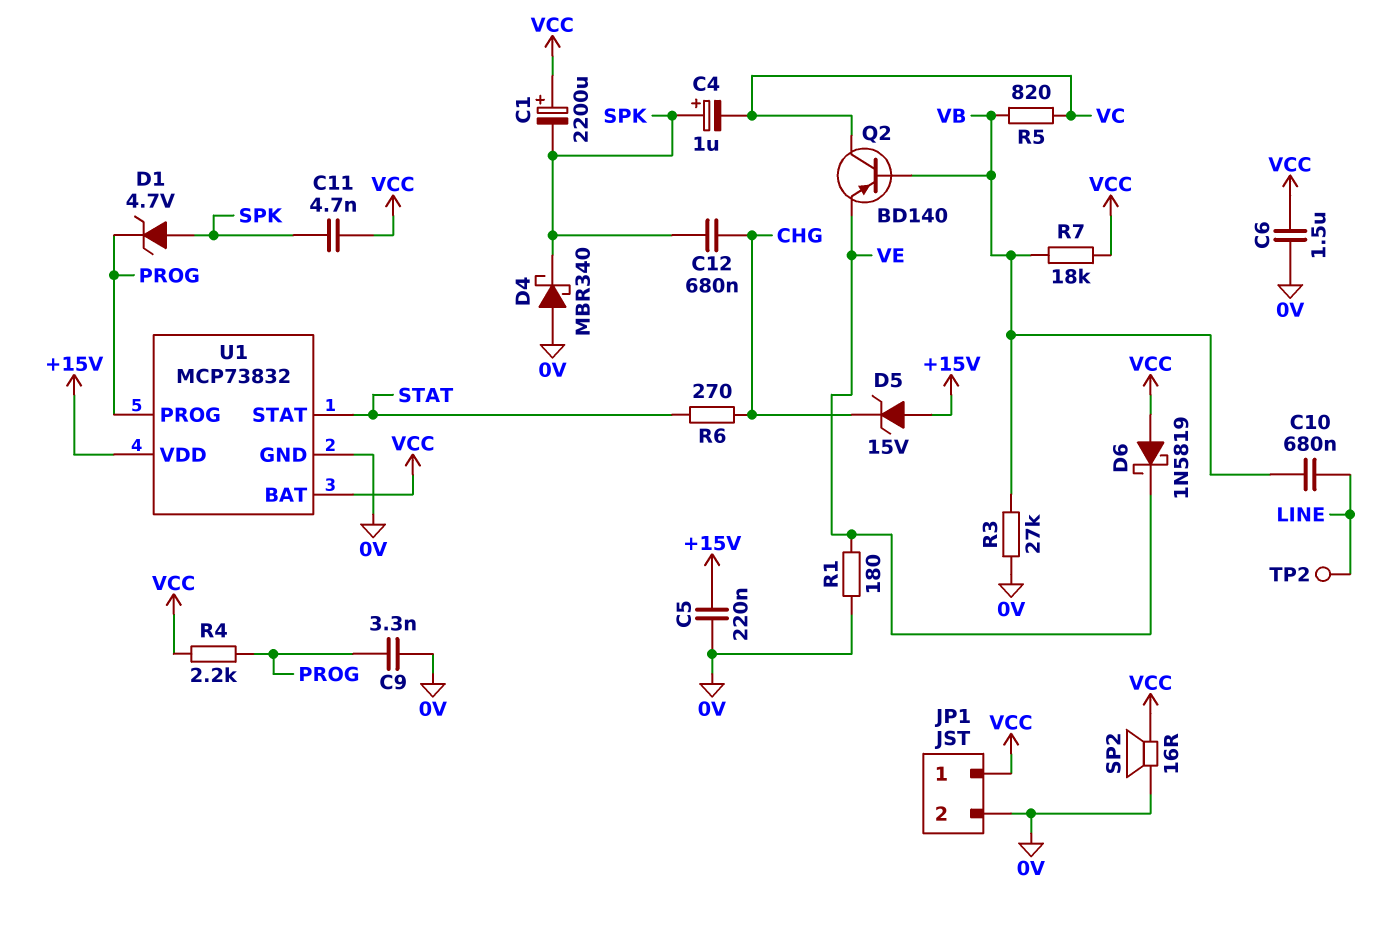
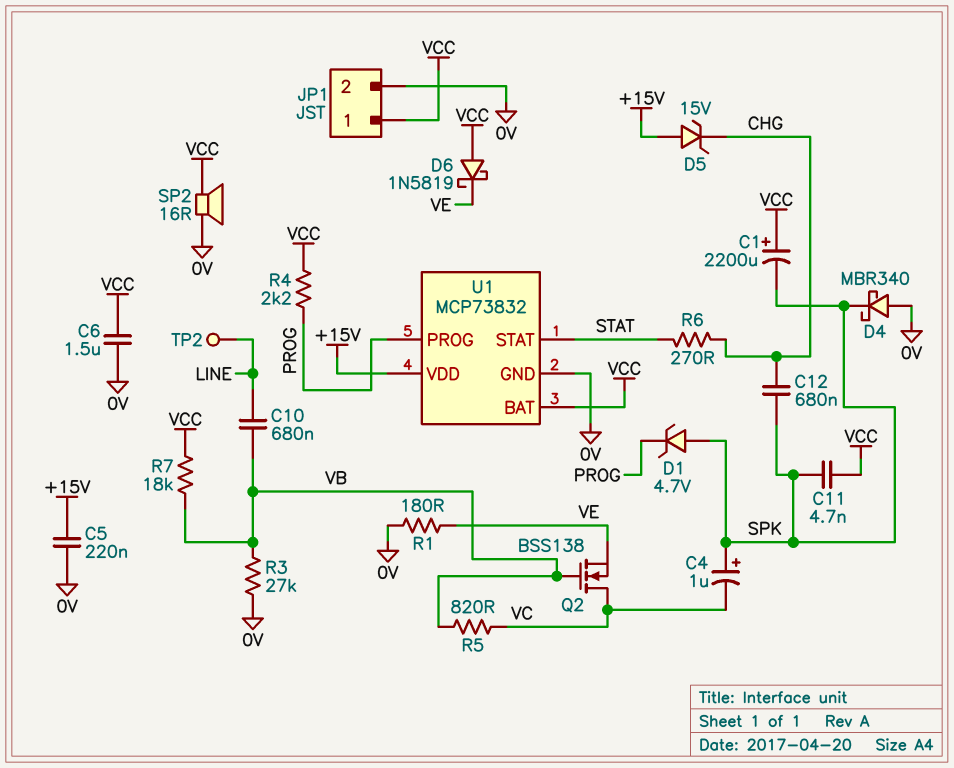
C9: 3.3nF (0V, PROG) -> none
Q2: PNP BD140 (B VB, C VC, E VE) -> NMOS BSS138 (G VB, D VC, S VE)

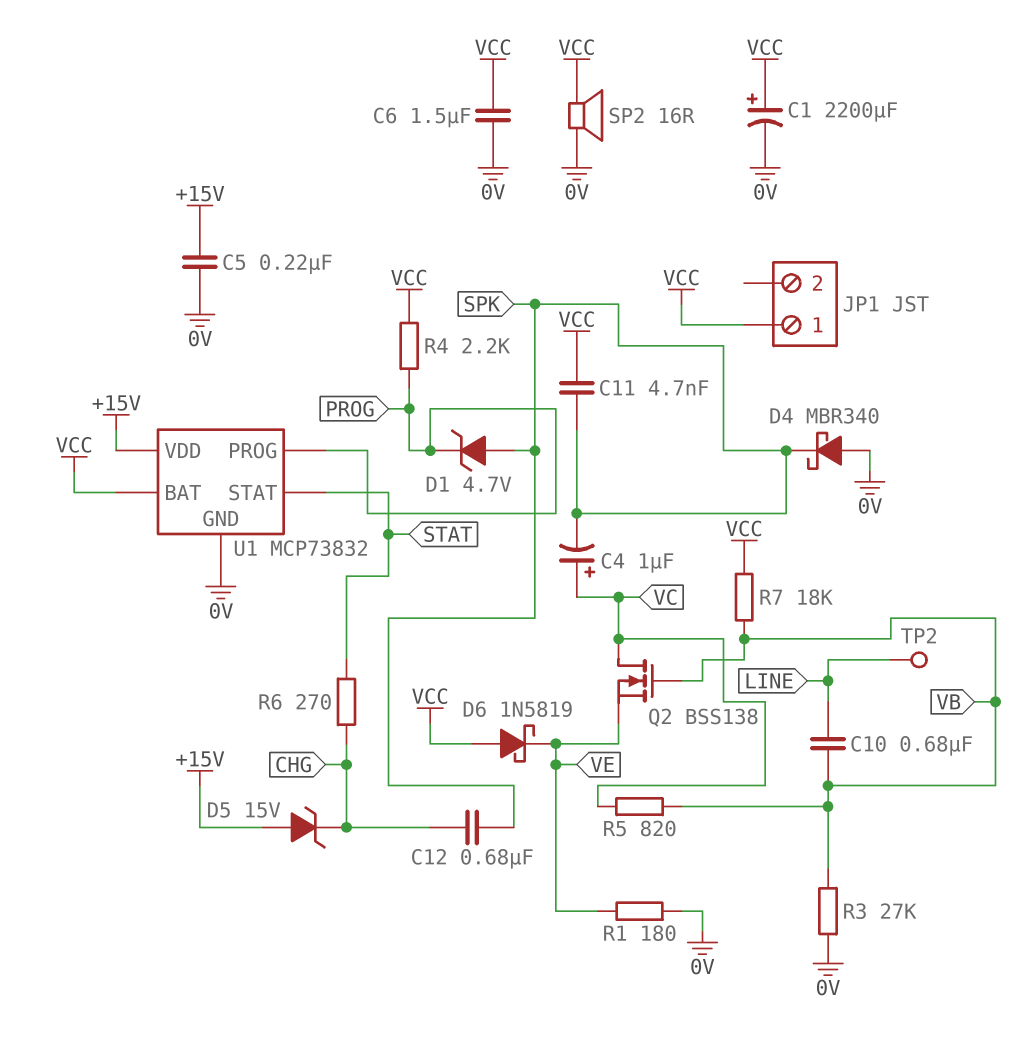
C1: 2200uF (plus VCC, minus SPK) -> 2200uF (plus VCC, minus 0V)
C4: 1uF (plus SPK, minus VC) -> 1uF (plus VC, minus SPK)
JP1 pin 2: 0V -> none

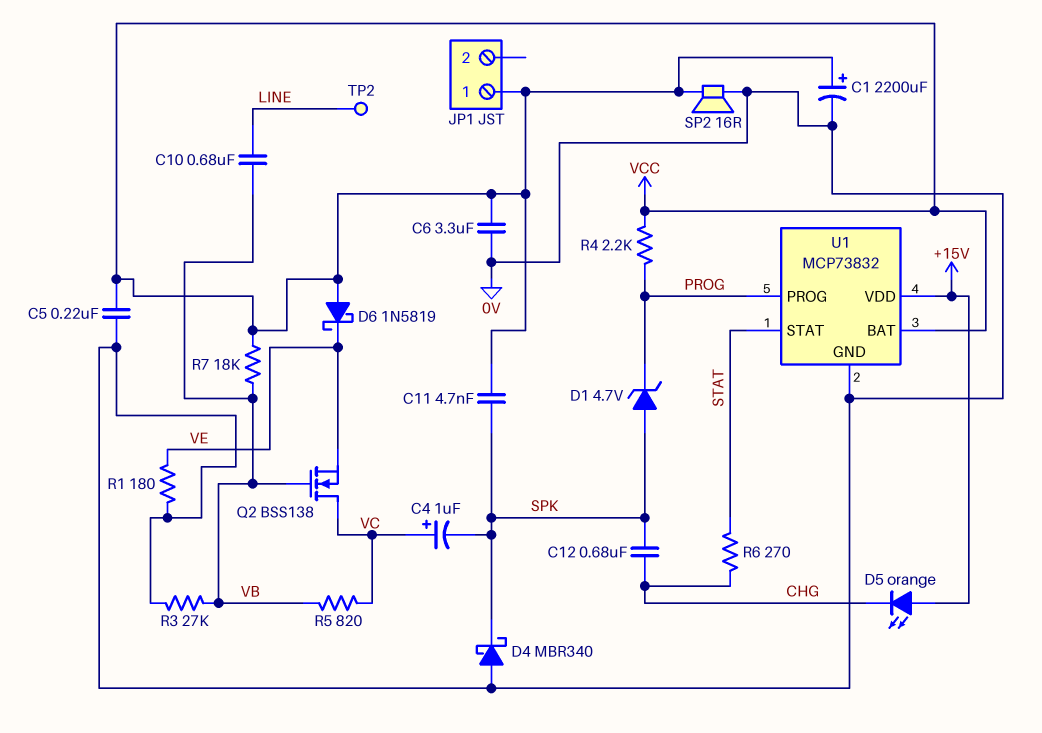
C5: 220nF (+15V, 0V) -> 220nF (0V, VCC)
C6: 1.5uF (0V, VCC) -> 3.3uF (0V, VCC)
D5: zener 15V (A +15V, K CHG) -> LED orange (A +15V, K CHG)

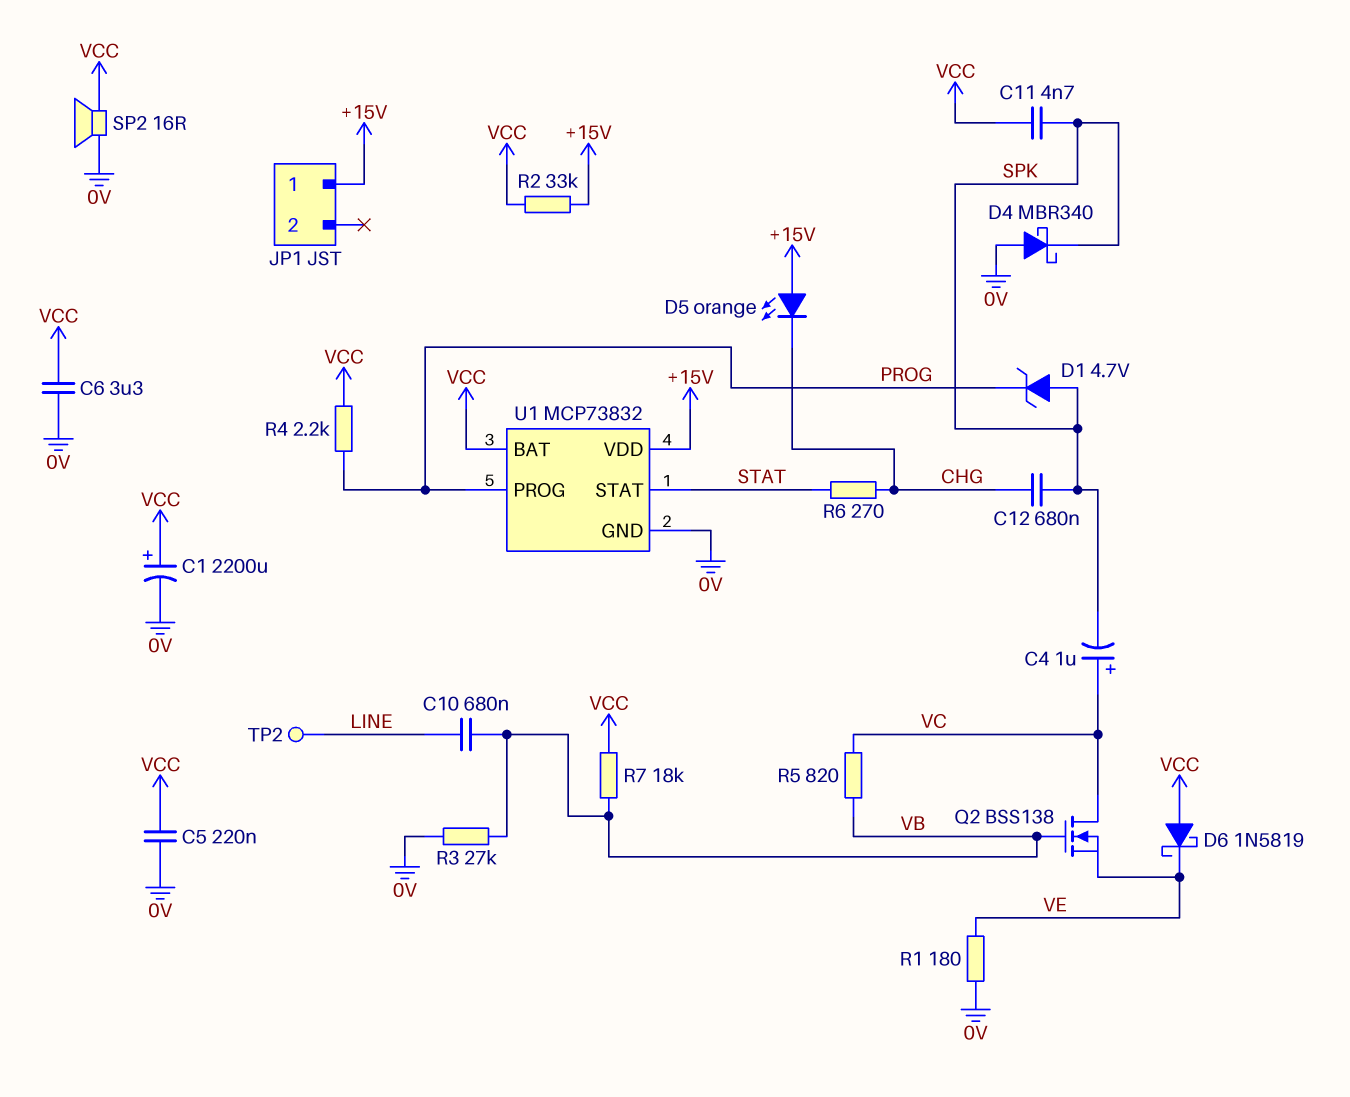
JP1 pin 1: VCC -> +15V
R2: none -> 33k (+15V, VCC)

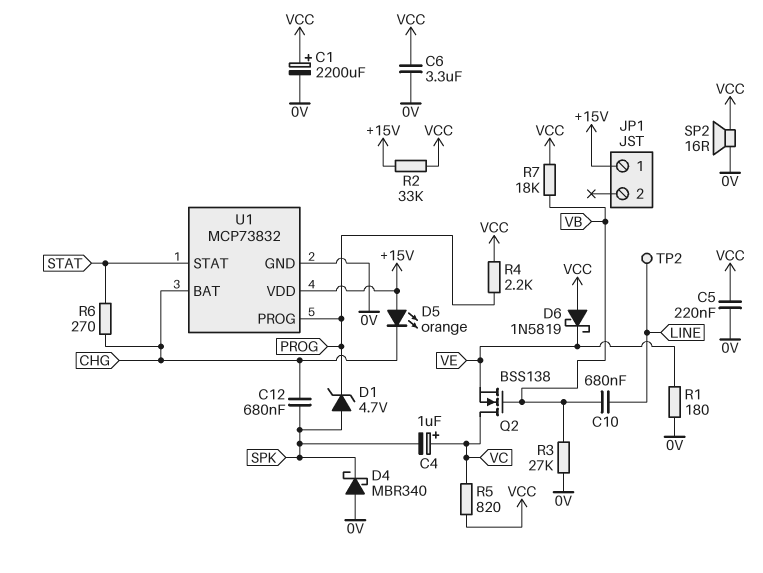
C11: 4.7nF (SPK, VCC) -> none
R5: 820 (VB, VC) -> 820 (VC, VCC)
U1 pin BAT: VCC -> CHG

